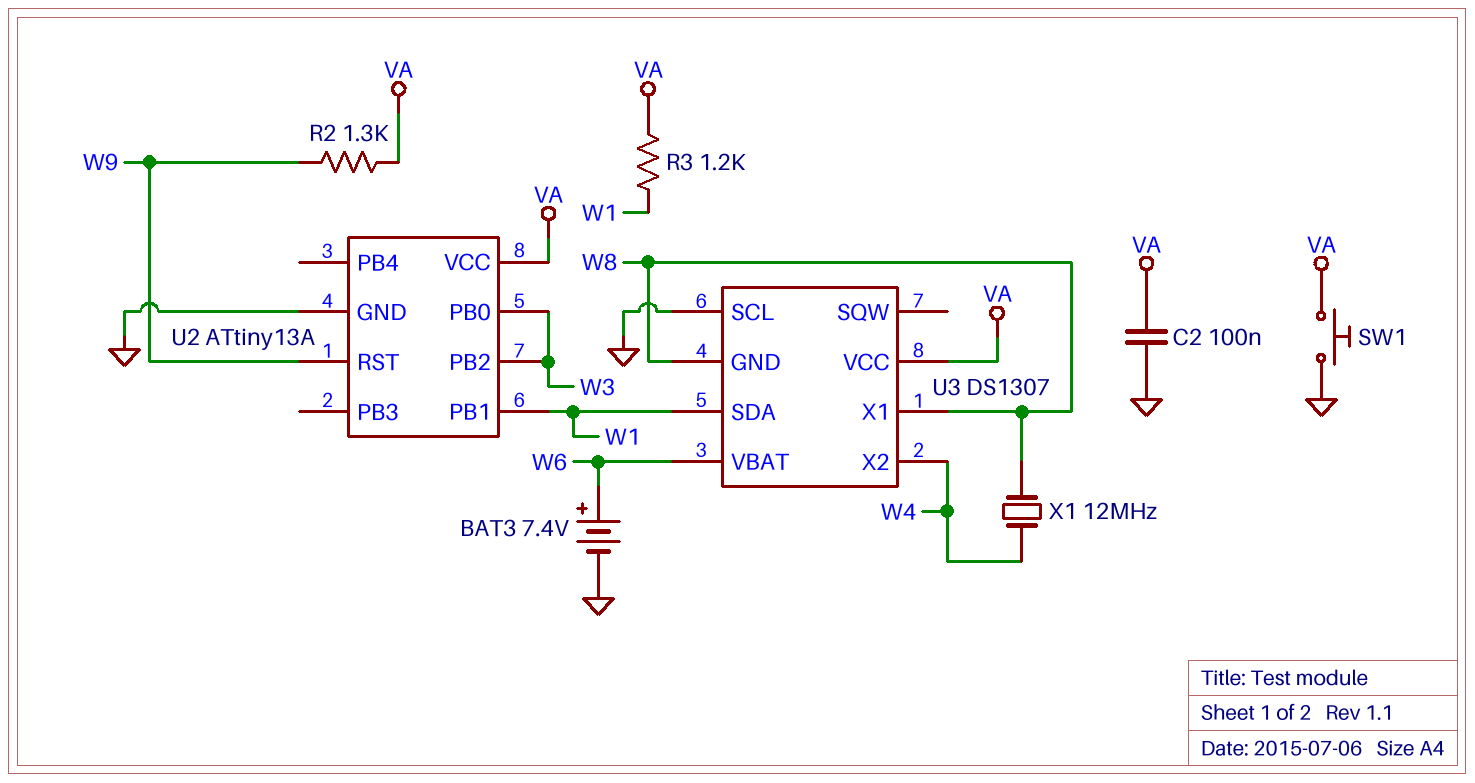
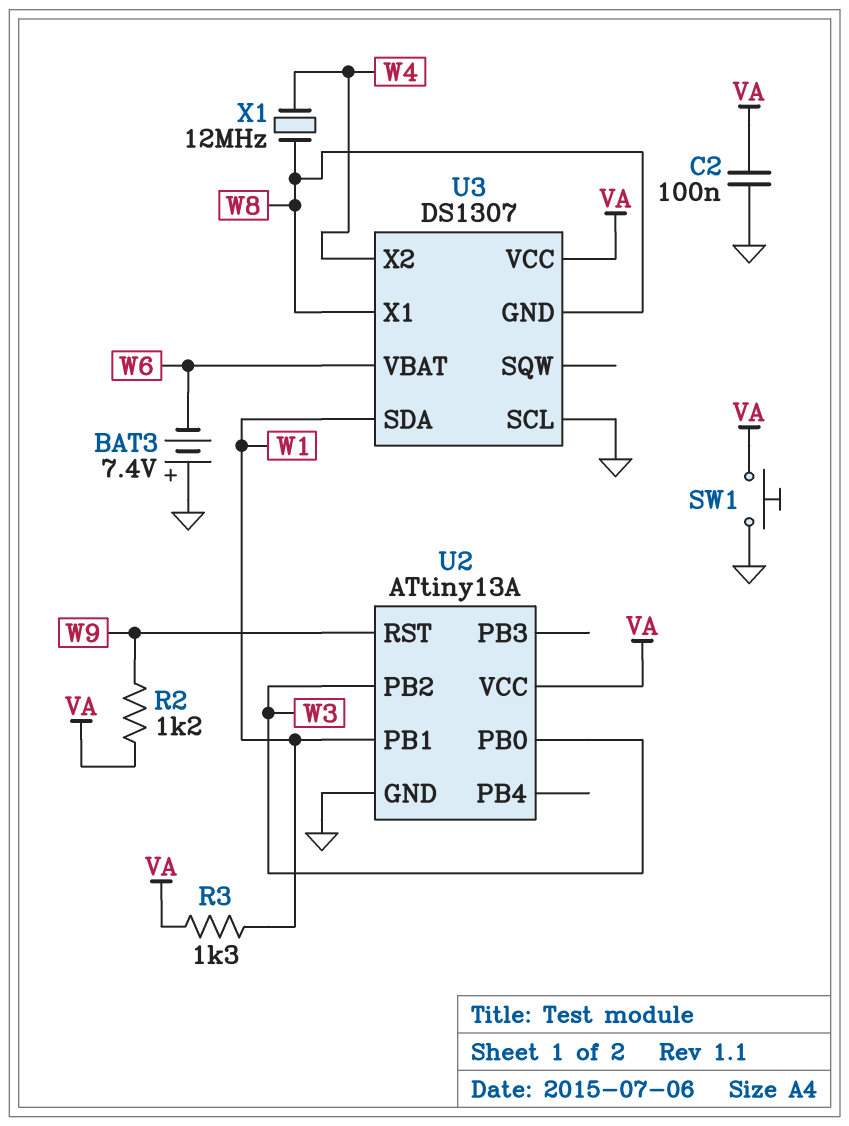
BAT3: 7.4V (plus W6, minus GND) -> 7.4V (plus GND, minus W6)
R2: 1.3k (VA, W9) -> 1.2k (VA, W9)
R3: 1.2k (VA, W1) -> 1.3k (VA, W1)

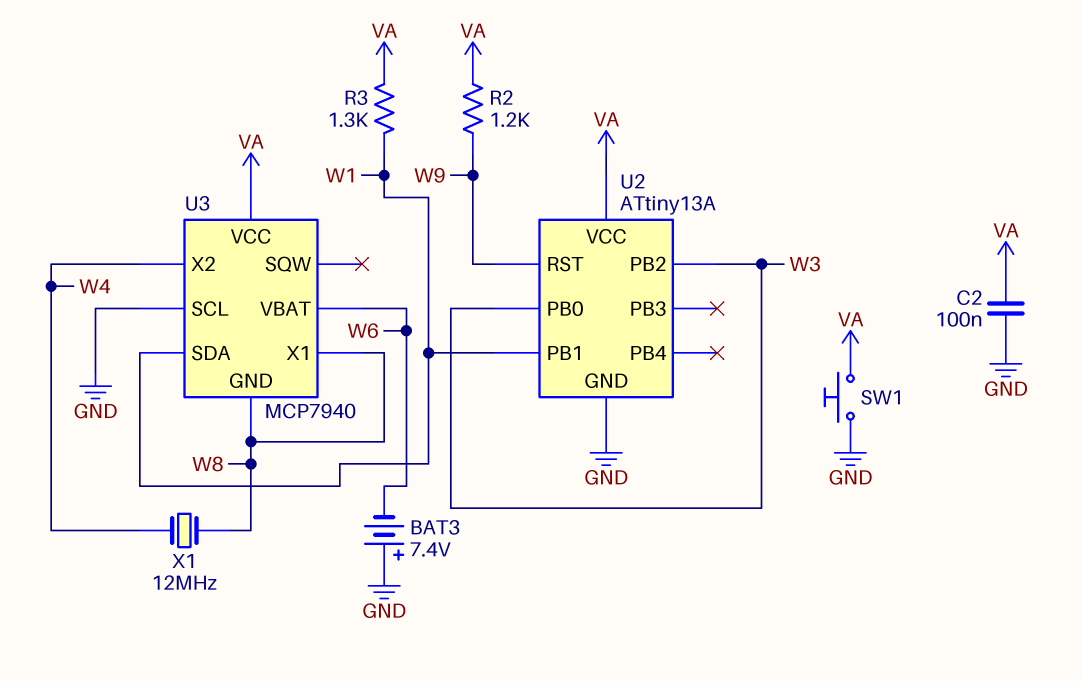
U3: DS1307 -> MCP7940

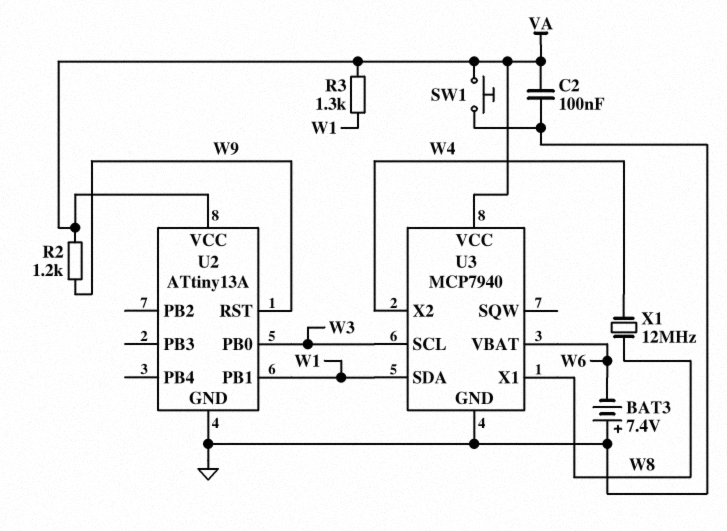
U2 pin PB2: W3 -> none
U3 pin GND: W8 -> GND
U3 pin SCL: GND -> W3

